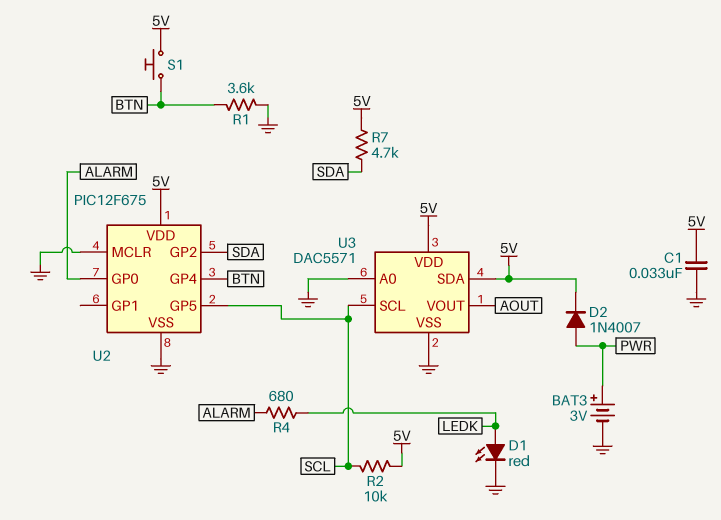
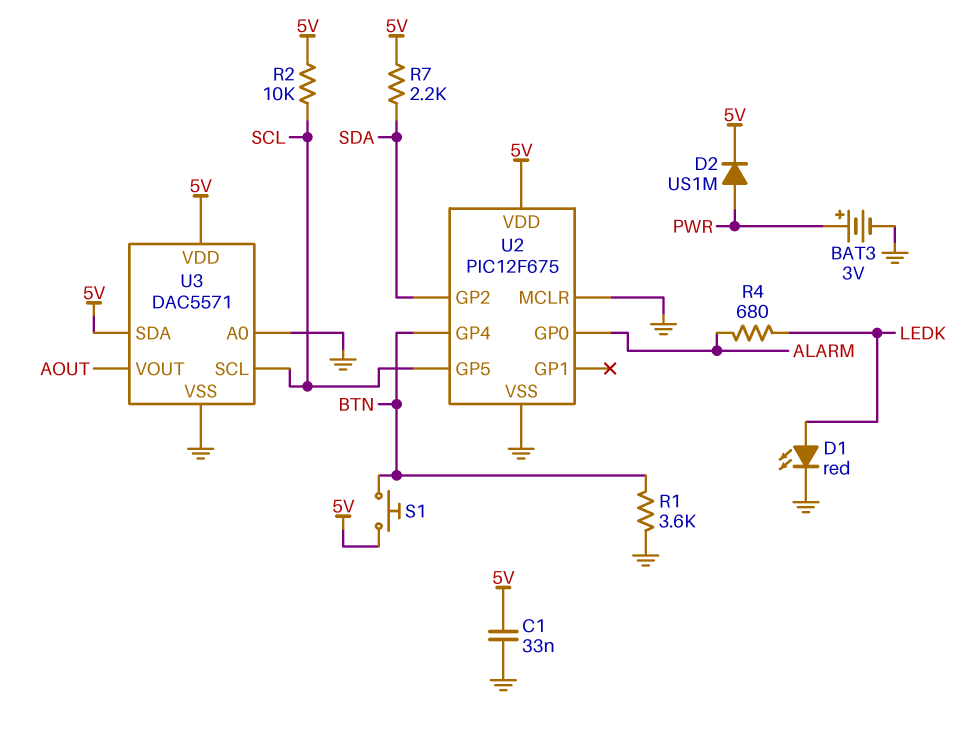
D2: diode 1N4007 (A PWR, K 5V) -> diode US1M (A PWR, K 5V)
R7: 4.7k (5V, SDA) -> 2.2k (5V, SDA)

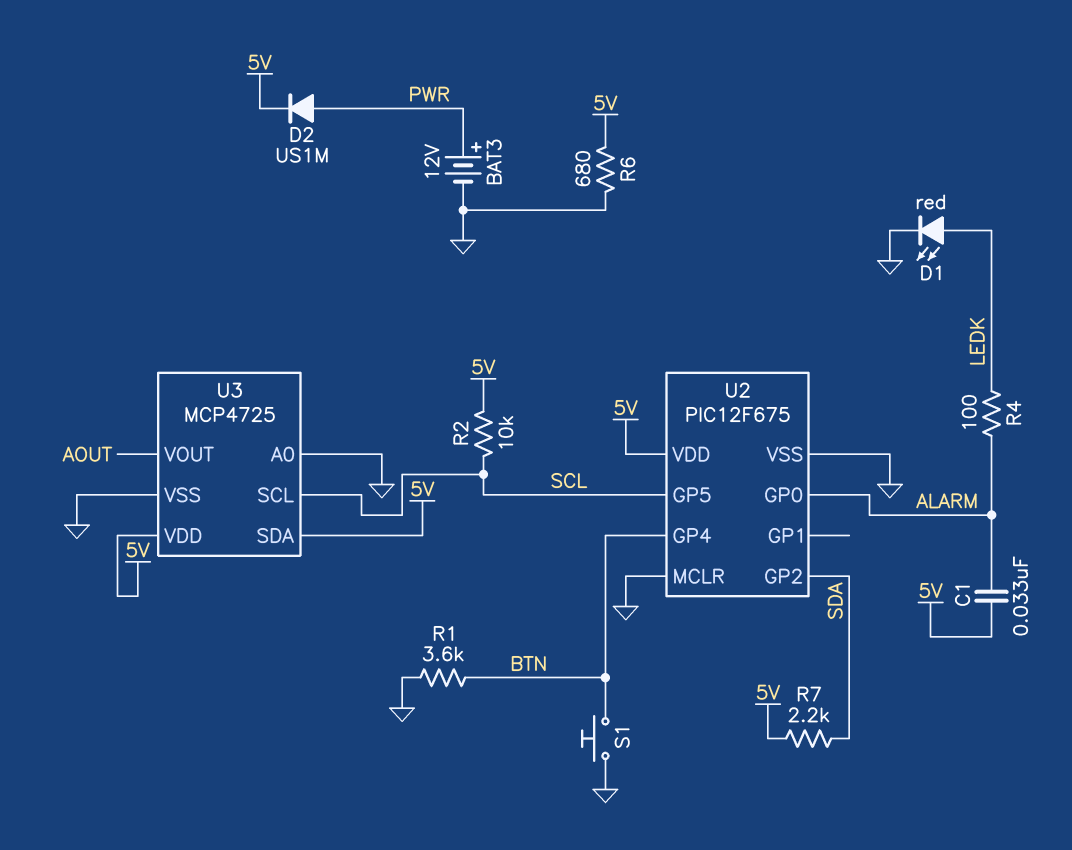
BAT3: 3V (plus PWR, minus GND) -> 12V (plus PWR, minus GND)
C1: 33nF (5V, GND) -> 33nF (5V, ALARM)
R4: 680 (ALARM, LEDK) -> 100 (ALARM, LEDK)
R6: none -> 680 (5V, GND)
S1: button (5V, BTN) -> button (BTN, GND)
U3: DAC5571 -> MCP4725

